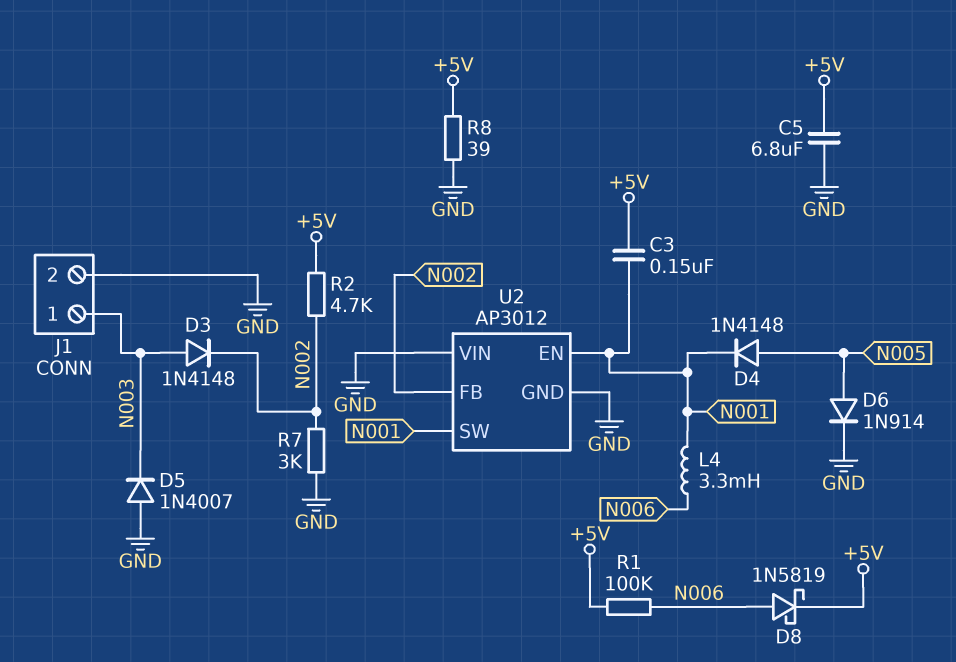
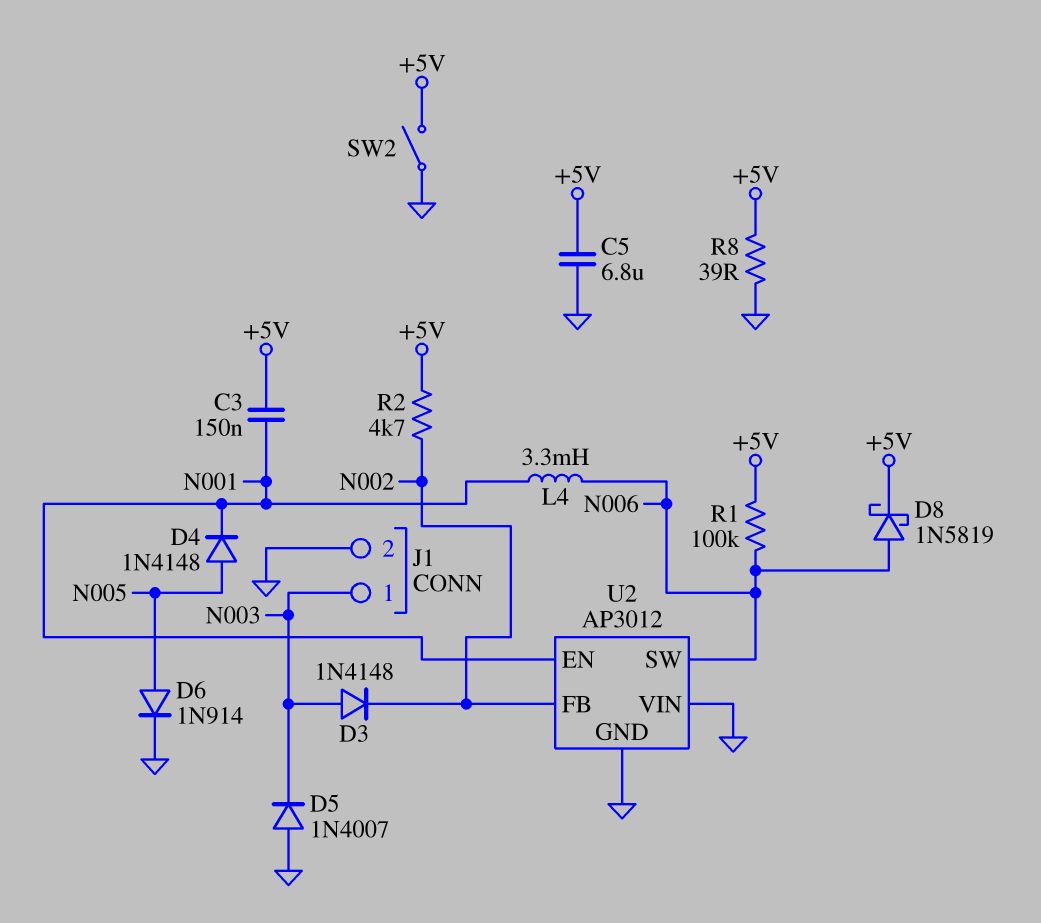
R7: 3k (GND, N002) -> none
SW2: none -> switch (+5V, GND)
U2 pin SW: N001 -> N006

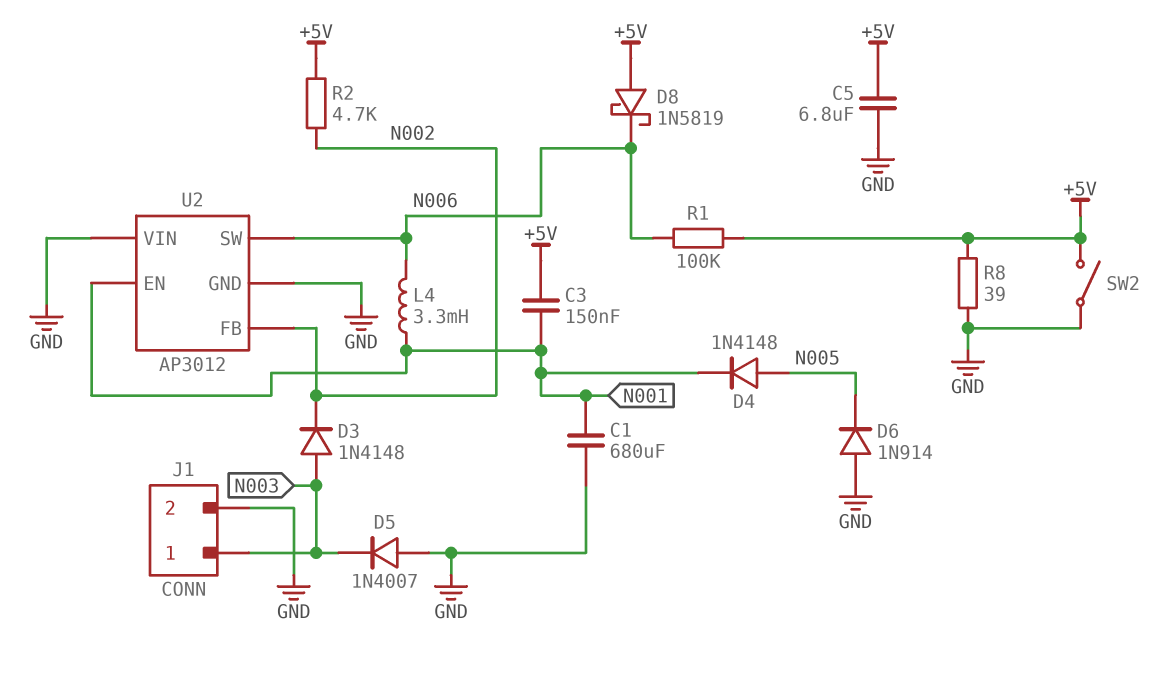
C1: none -> 680uF (GND, N001)
D6: diode 1N914 (A N005, K GND) -> diode 1N914 (A GND, K N005)
D8: schottky 1N5819 (A N006, K +5V) -> schottky 1N5819 (A +5V, K N006)

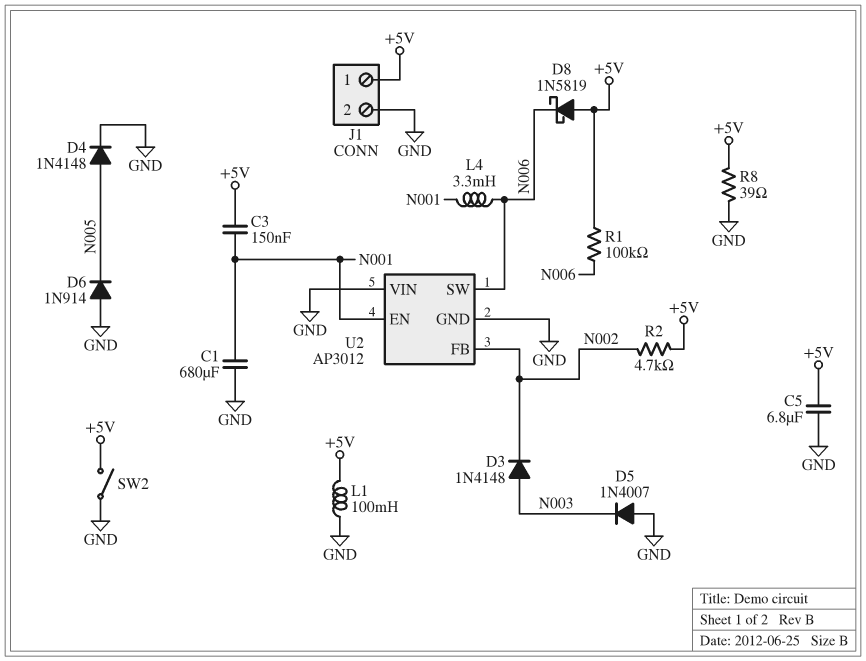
D4: diode 1N4148 (A N005, K N001) -> diode 1N4148 (A N005, K GND)
J1 pin 1: N003 -> +5V
L1: none -> 100mH (+5V, GND)

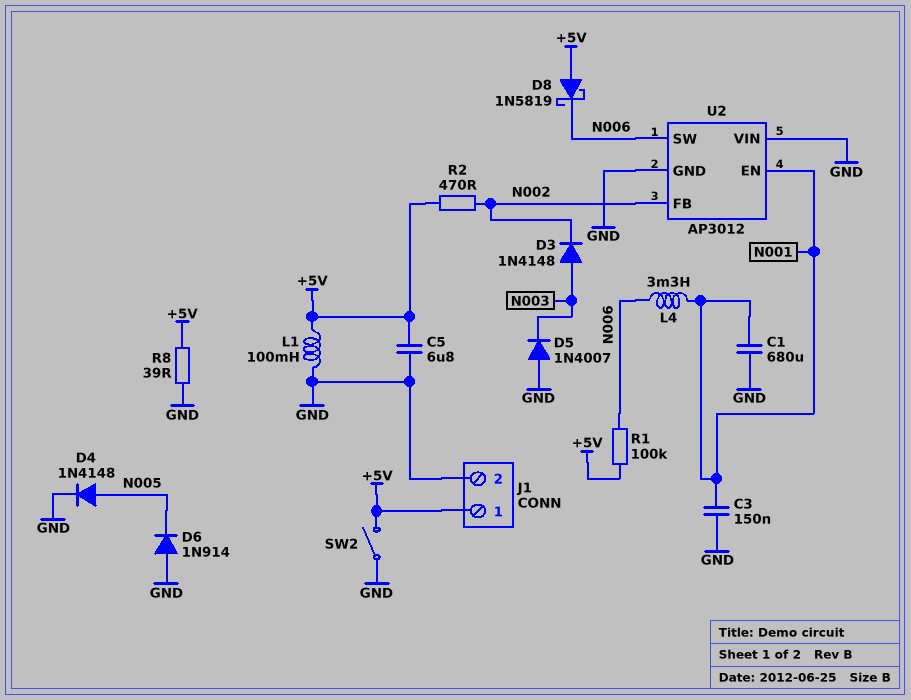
C3: 150nF (+5V, N001) -> 150nF (GND, N001)
R2: 4.7k (+5V, N002) -> 470 (+5V, N002)

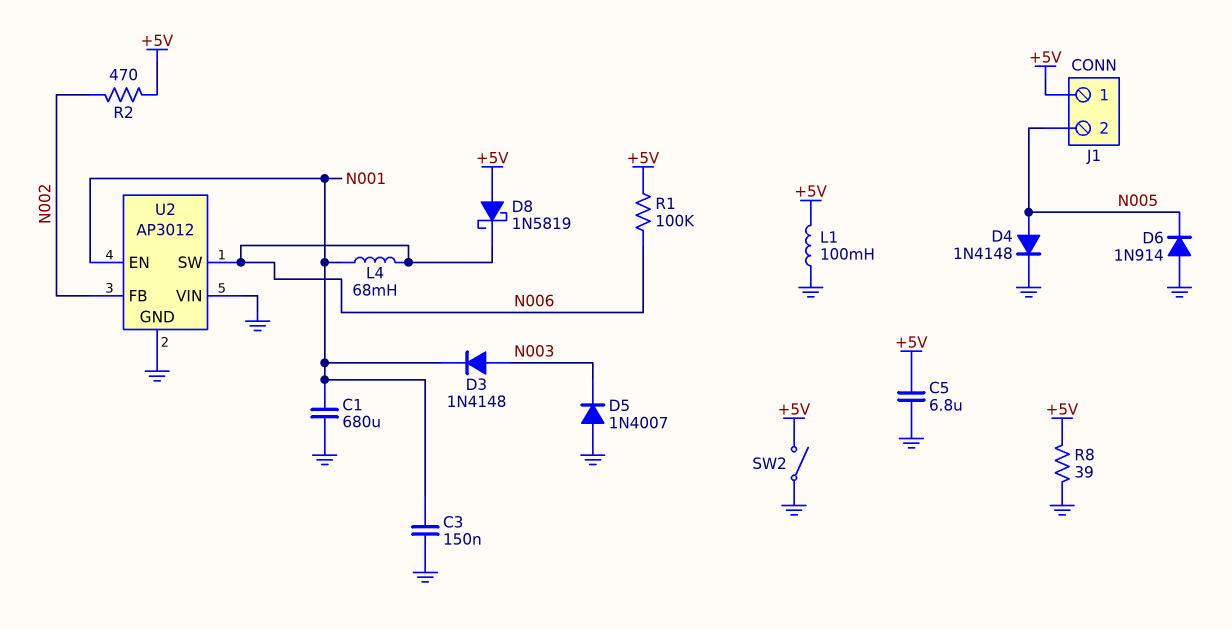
D3: diode 1N4148 (A N003, K N002) -> diode 1N4148 (A N003, K N001)
J1 pin 2: GND -> N005
L4: 3.3mH (N001, N006) -> 68mH (N001, N006)

